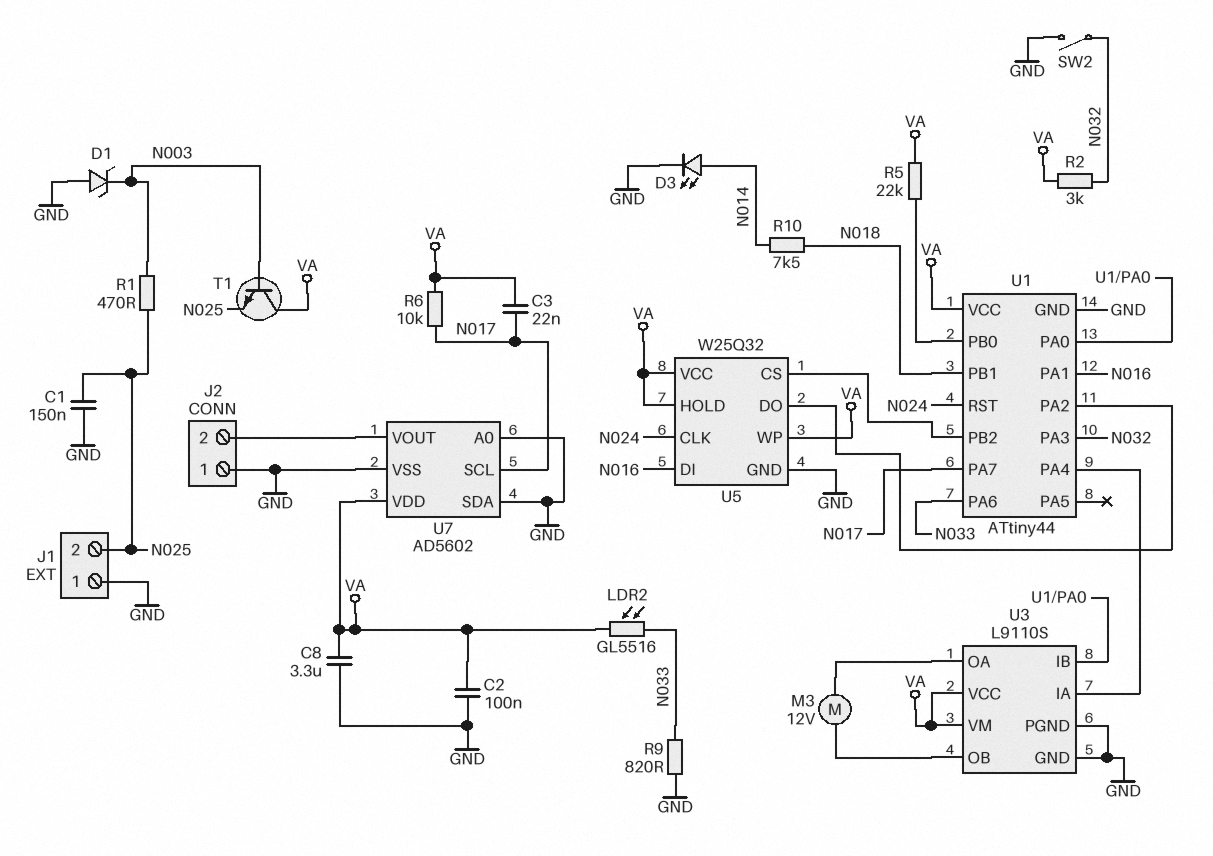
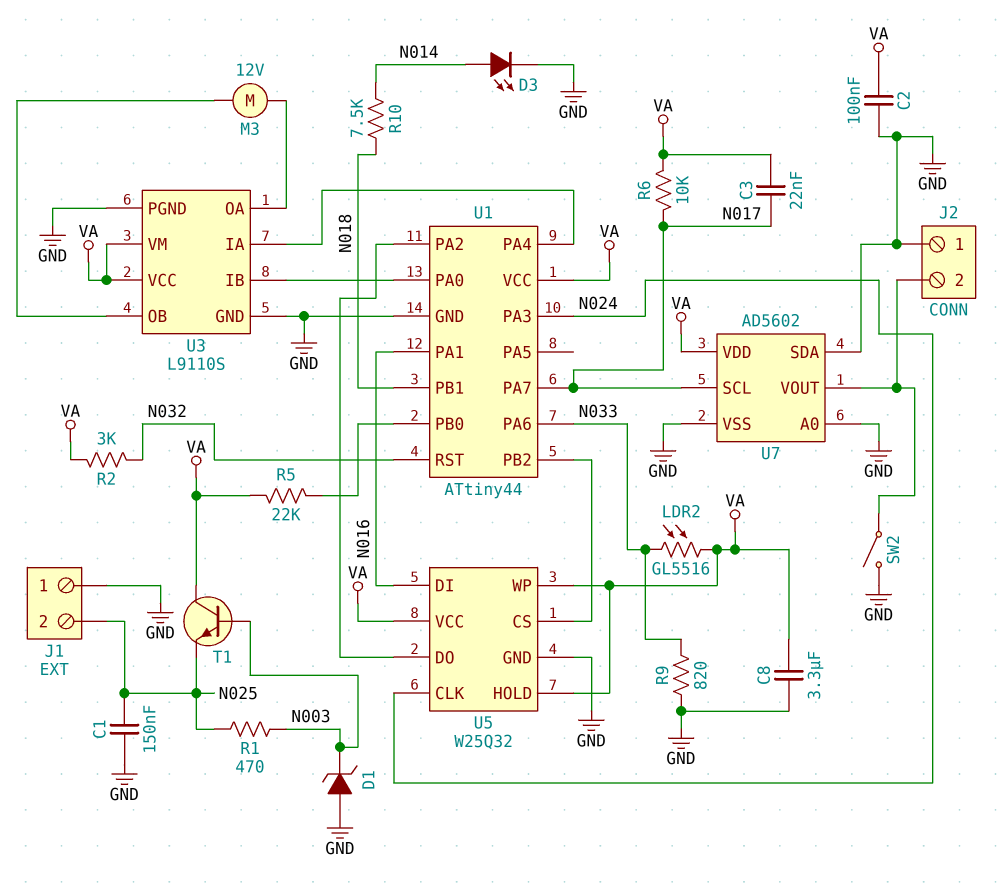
SW2: switch (GND, N032) -> switch (GND, J2/2)
U1 pin PA3: N032 -> N024
U1 pin RST: N024 -> N032

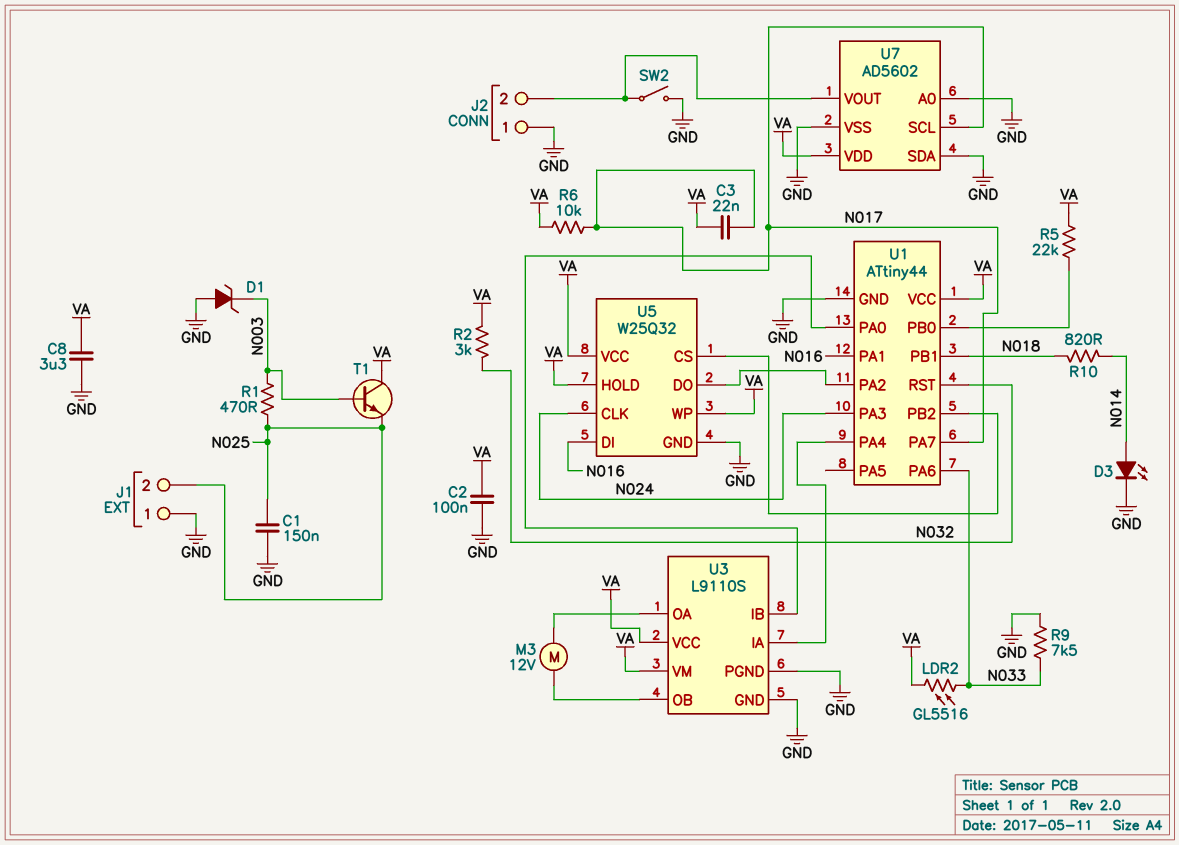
R9: 820 (GND, N033) -> 7.5k (GND, N033)
R10: 7.5k (N014, N018) -> 820 (N014, N018)

